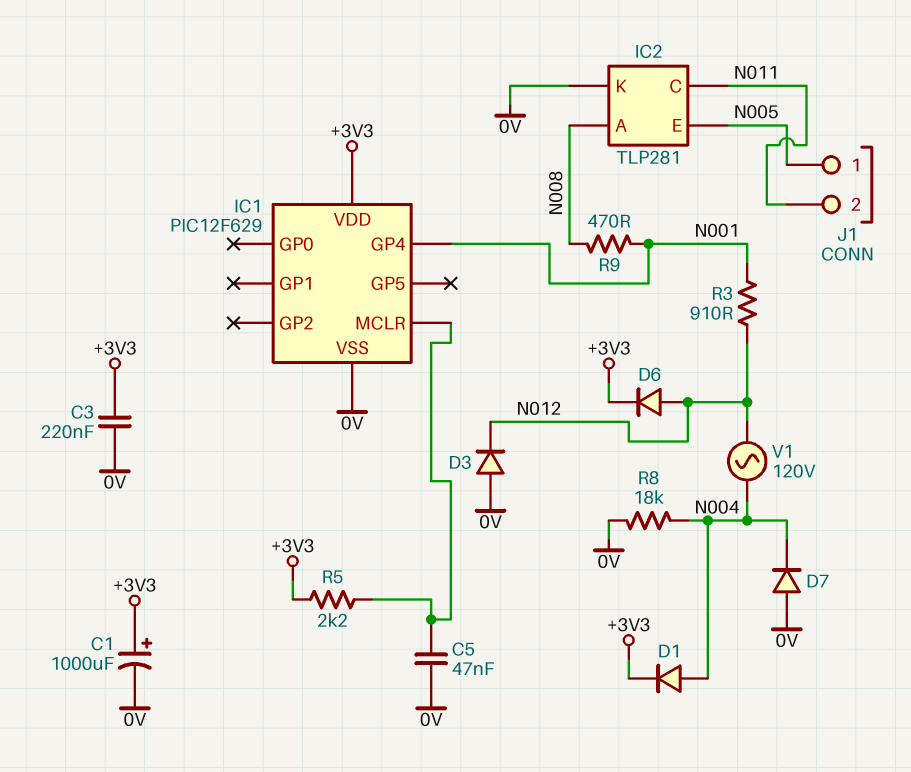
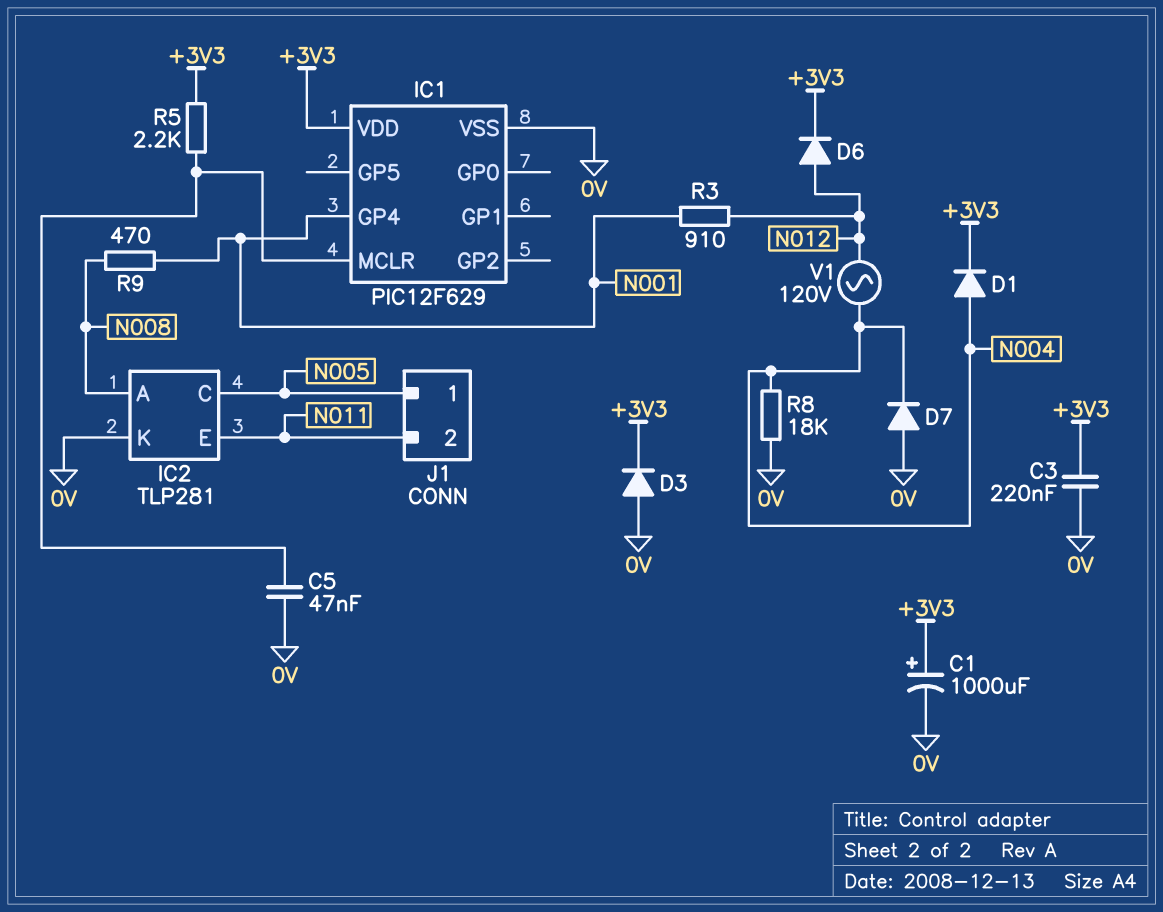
D3: diode (A 0V, K N012) -> diode (A 0V, K +3V3)
IC2 pin C: N011 -> N005
IC2 pin E: N005 -> N011

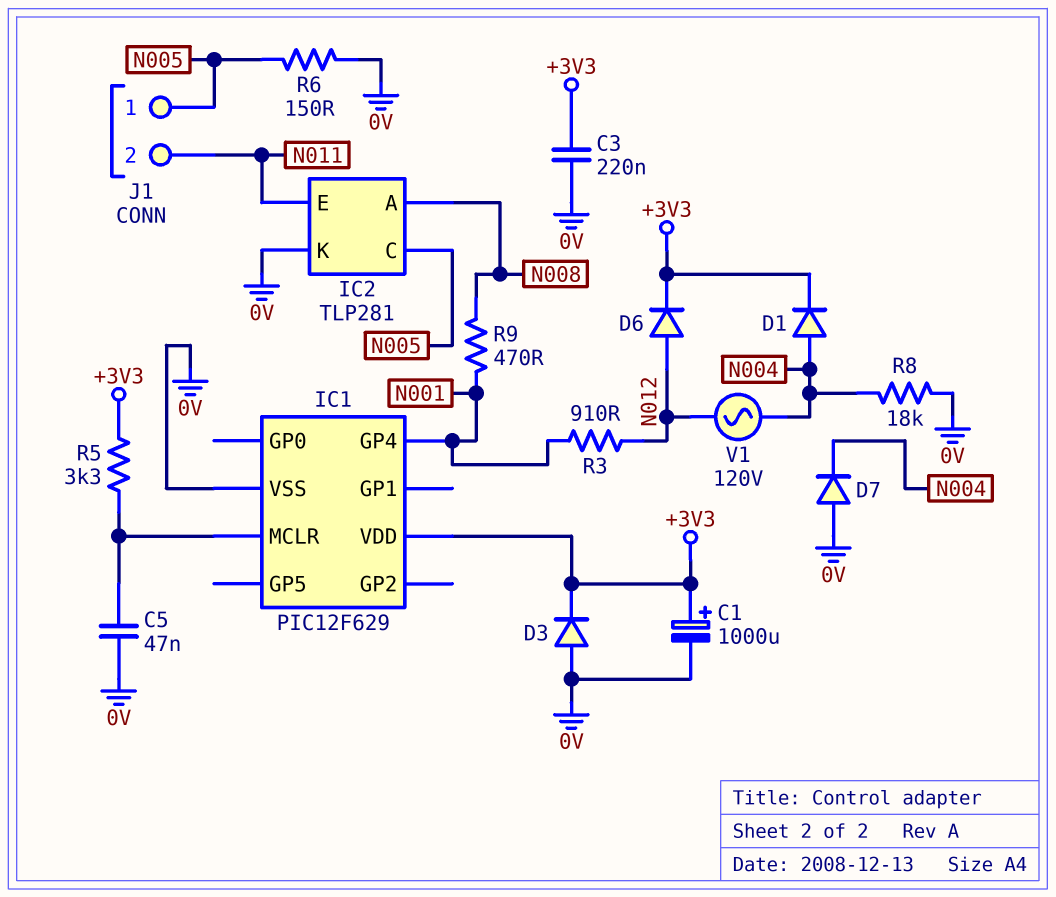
R5: 2.2k (+3V3, IC1/MCLR) -> 3.3k (+3V3, IC1/MCLR)
R6: none -> 150 (0V, N005)

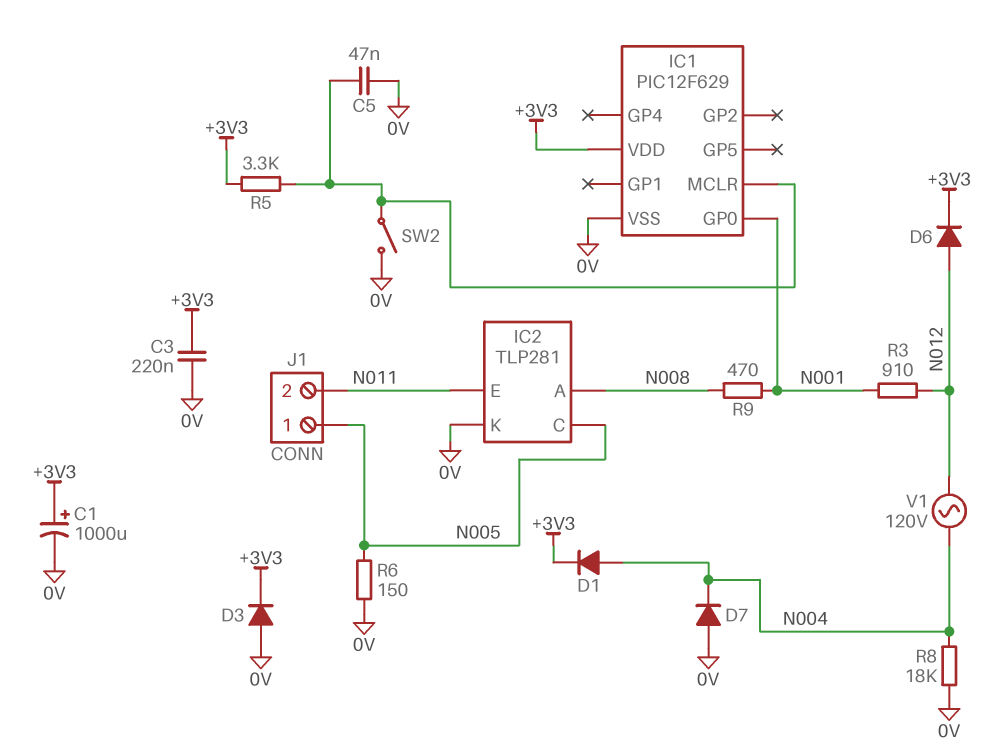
IC1 pin GP0: none -> N001
IC1 pin GP4: N001 -> none
SW2: none -> switch (0V, IC1/MCLR)

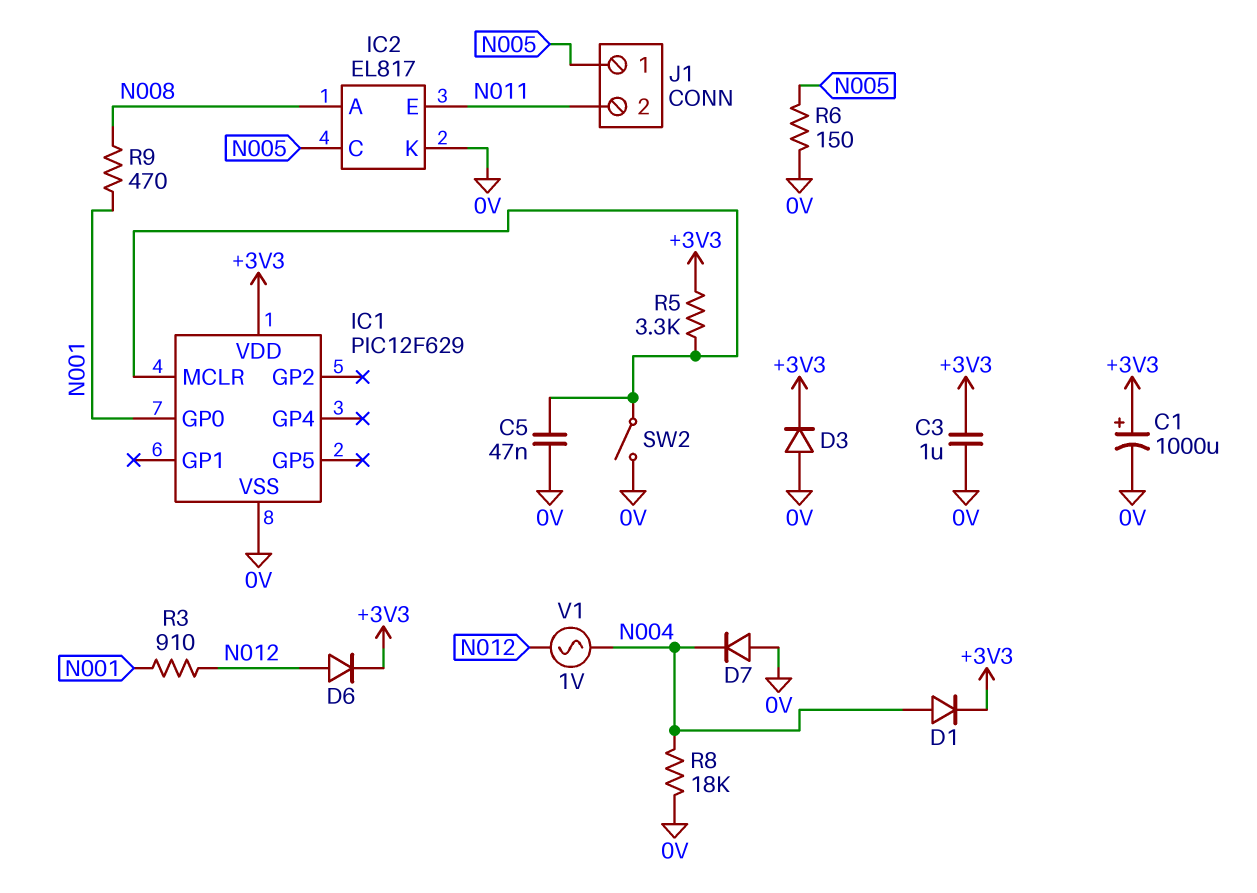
C3: 220nF (+3V3, 0V) -> 1uF (+3V3, 0V)
IC2: TLP281 -> EL817
V1: AC 120V (N004, N012) -> AC 1V (N004, N012)

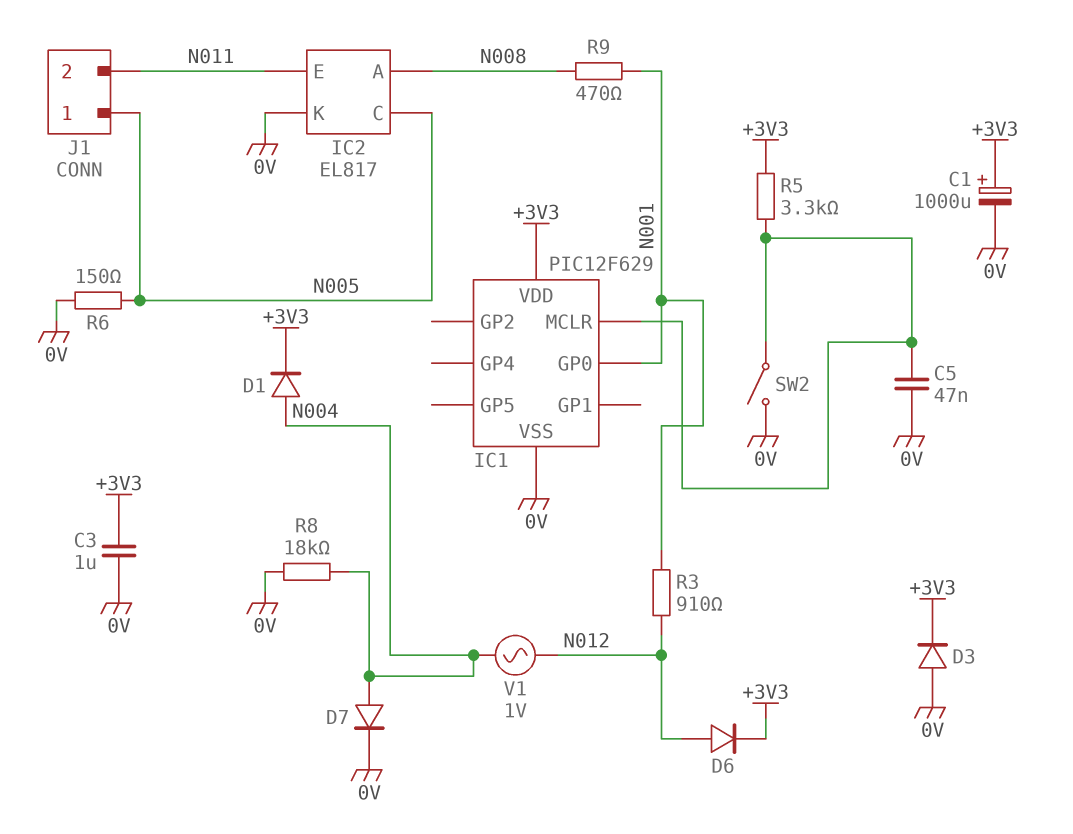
D7: diode (A 0V, K N004) -> diode (A N004, K 0V)

